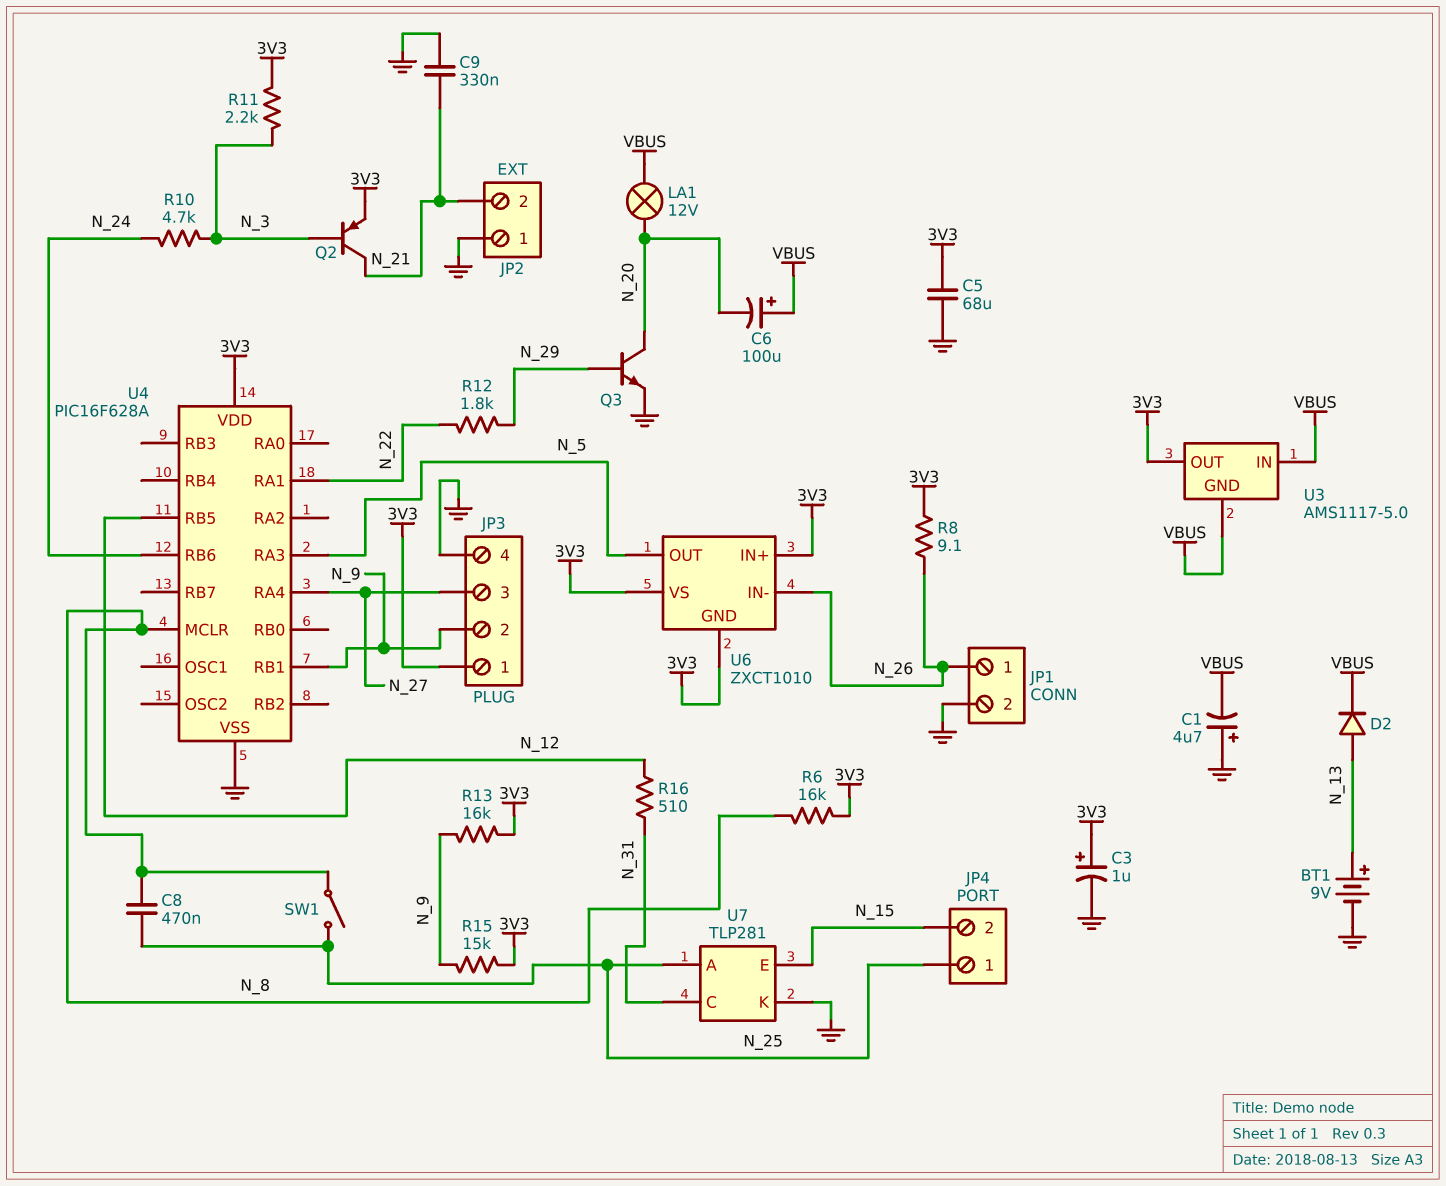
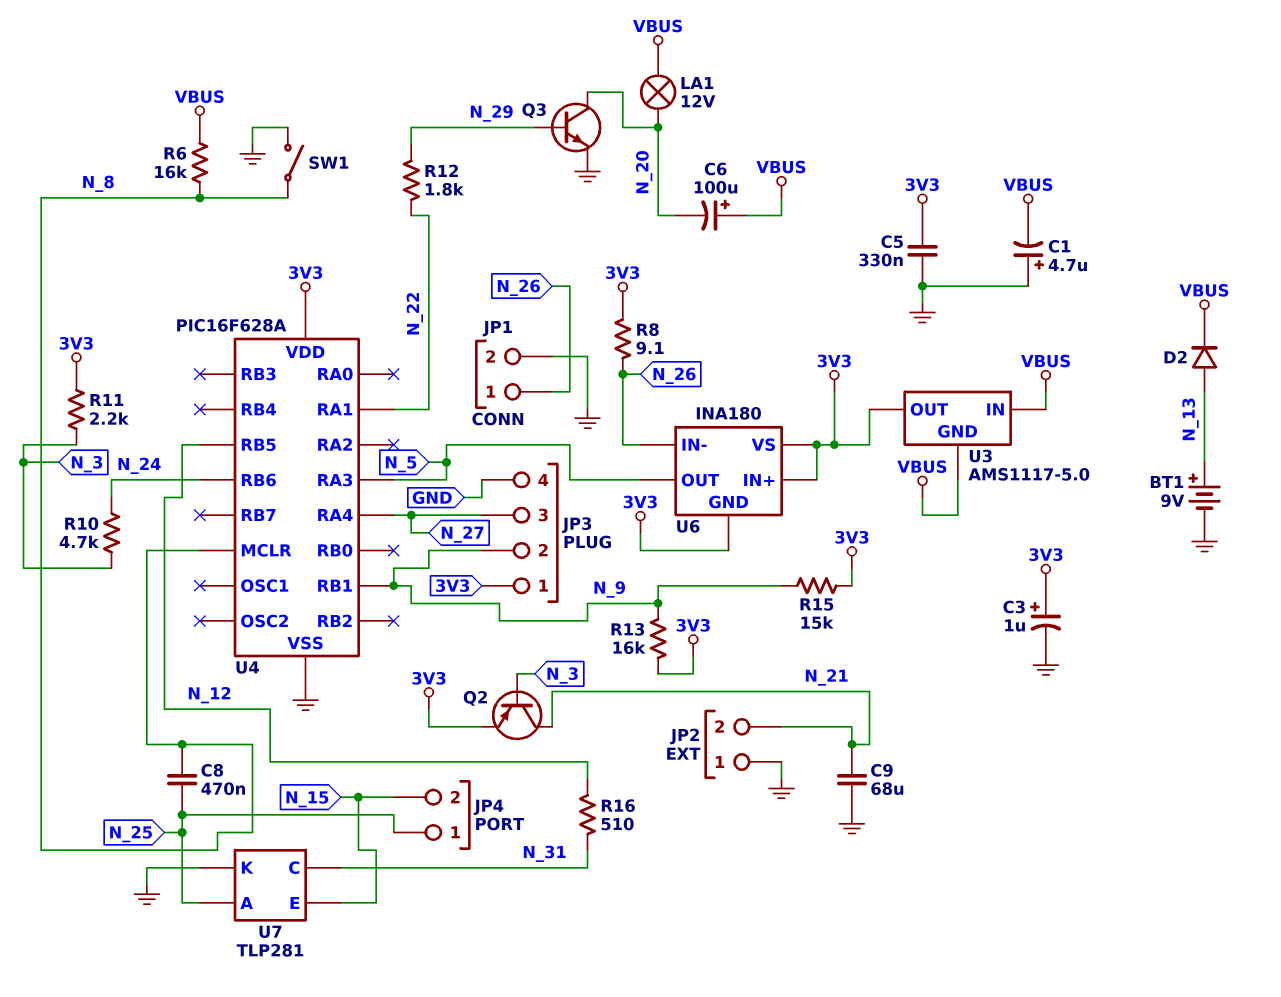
C5: 68uF (3V3, GND) -> 330nF (3V3, GND)
C9: 330nF (GND, N_21) -> 68uF (GND, N_21)
R6: 16k (3V3, N_8) -> 16k (N_8, VBUS)
SW1: switch (N_8, N_25) -> switch (GND, N_8)
U6: ZXCT1010 -> INA180

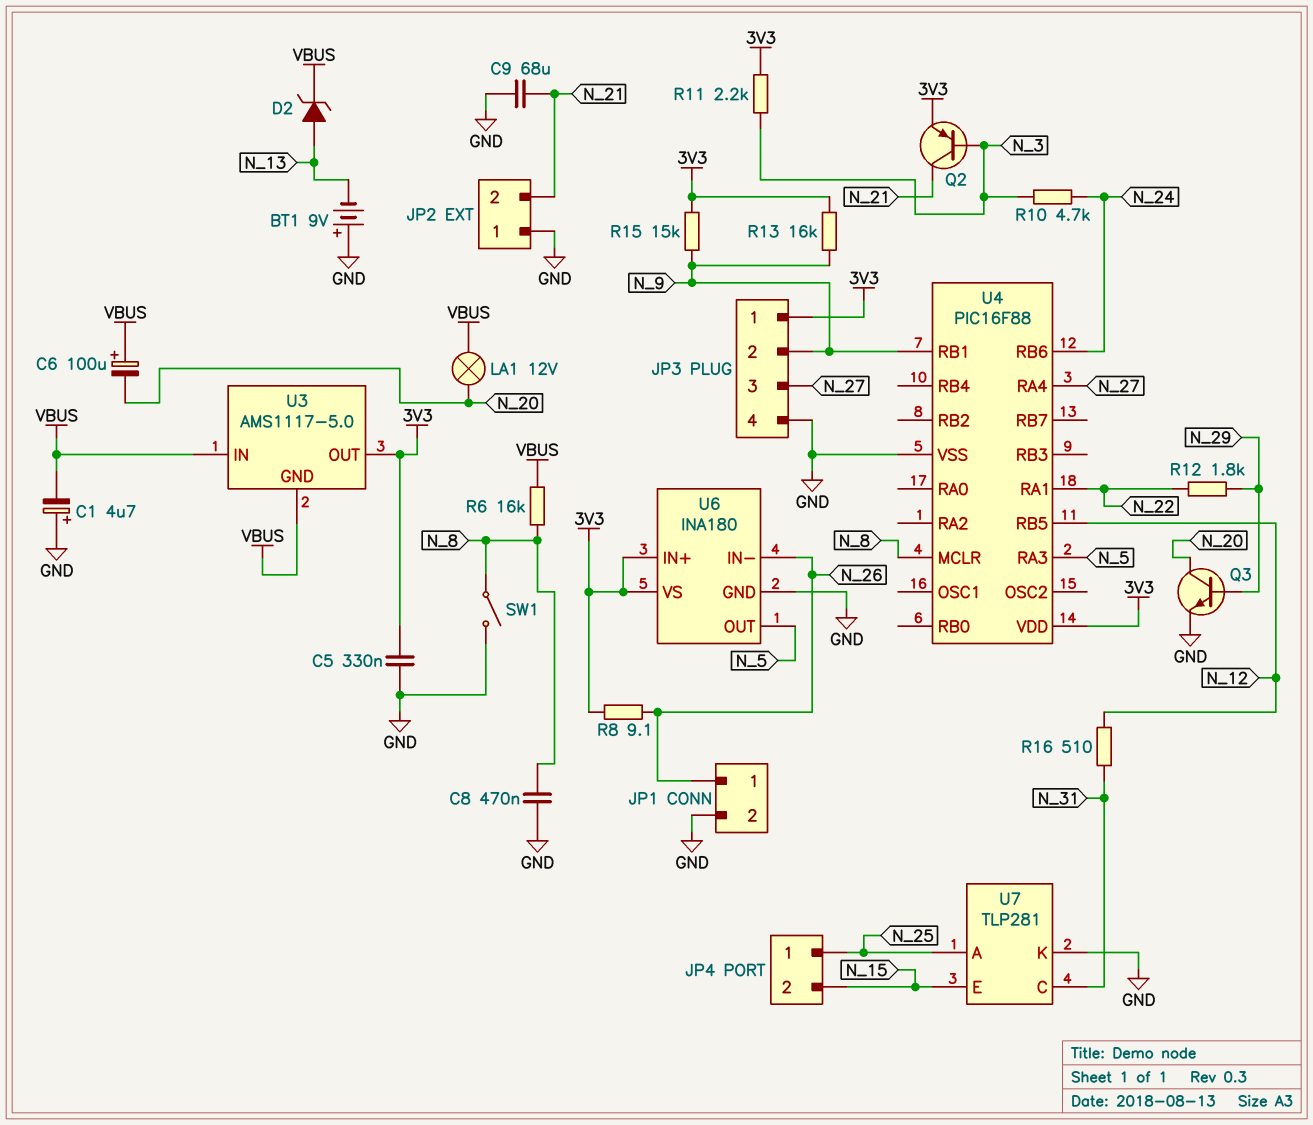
BT1: 9V (plus N_13, minus GND) -> 9V (plus GND, minus N_13)
C3: 1uF (plus 3V3, minus GND) -> none
C8: 470nF (N_8, N_25) -> 470nF (GND, N_8)
D2: diode (A N_13, K VBUS) -> zener (A N_13, K VBUS)
U4: PIC16F628A -> PIC16F88
U6 pin GND: 3V3 -> GND

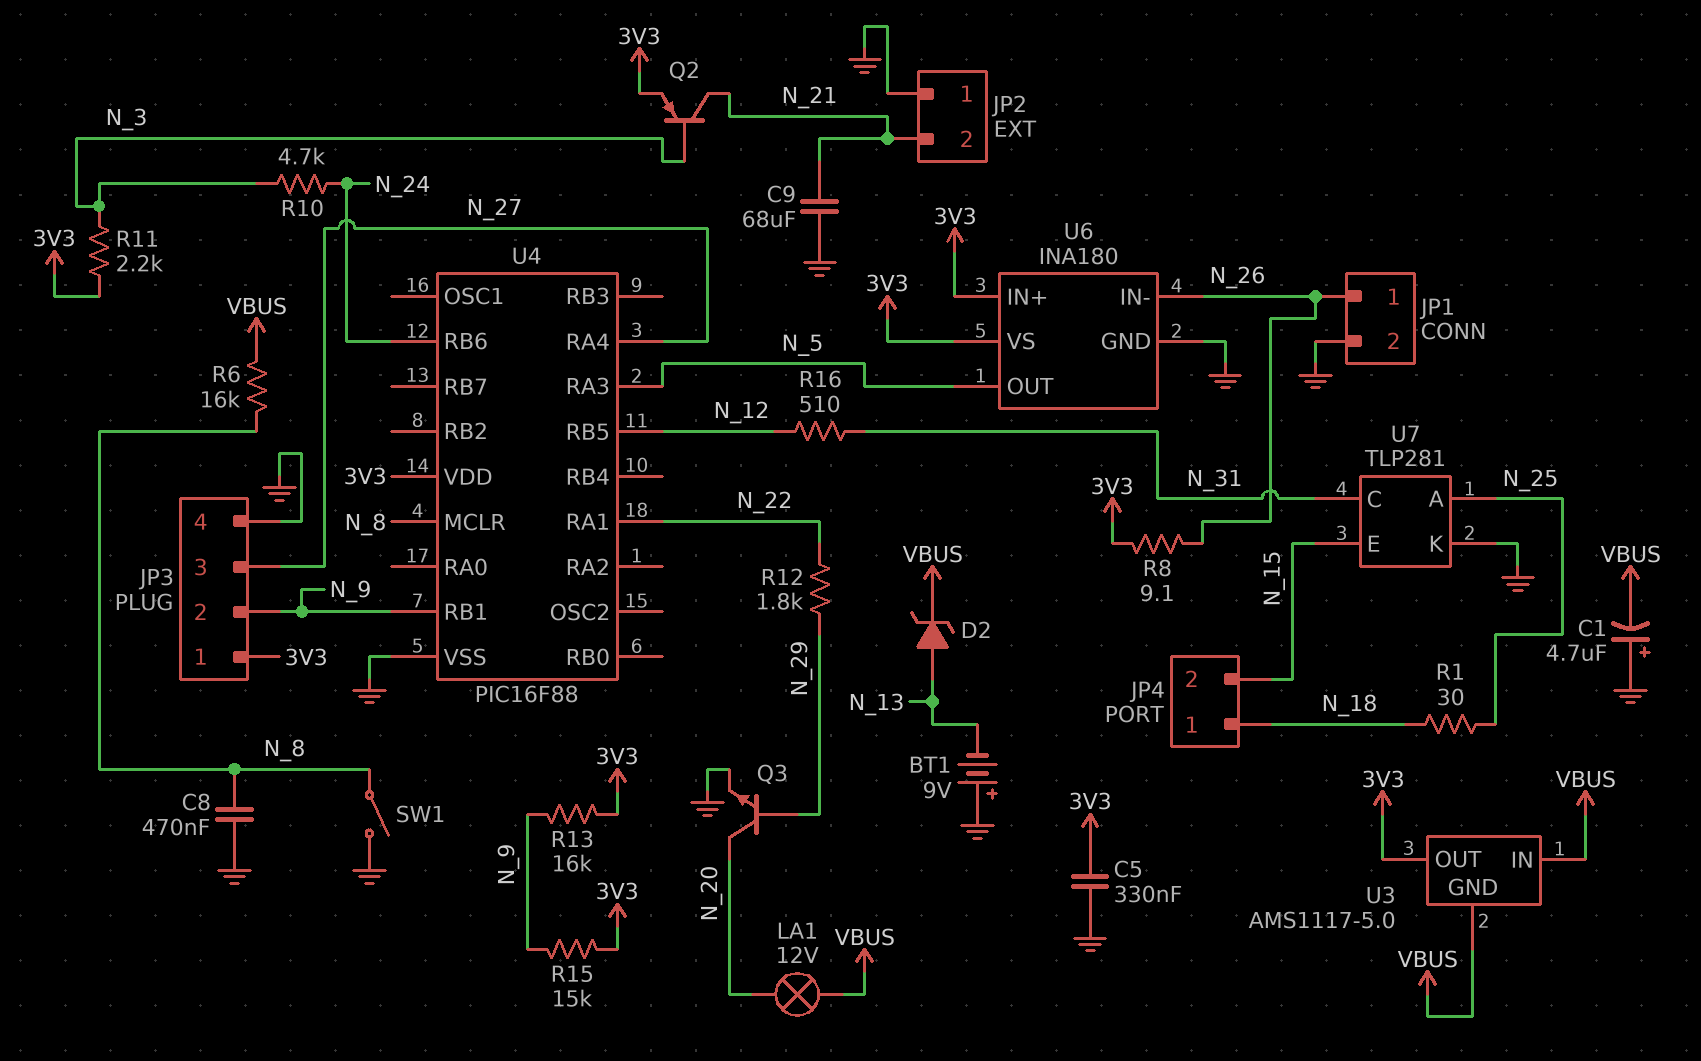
C6: 100uF (plus VBUS, minus N_20) -> none
JP4 pin 1: N_25 -> N_18
R1: none -> 30 (N_18, N_25)

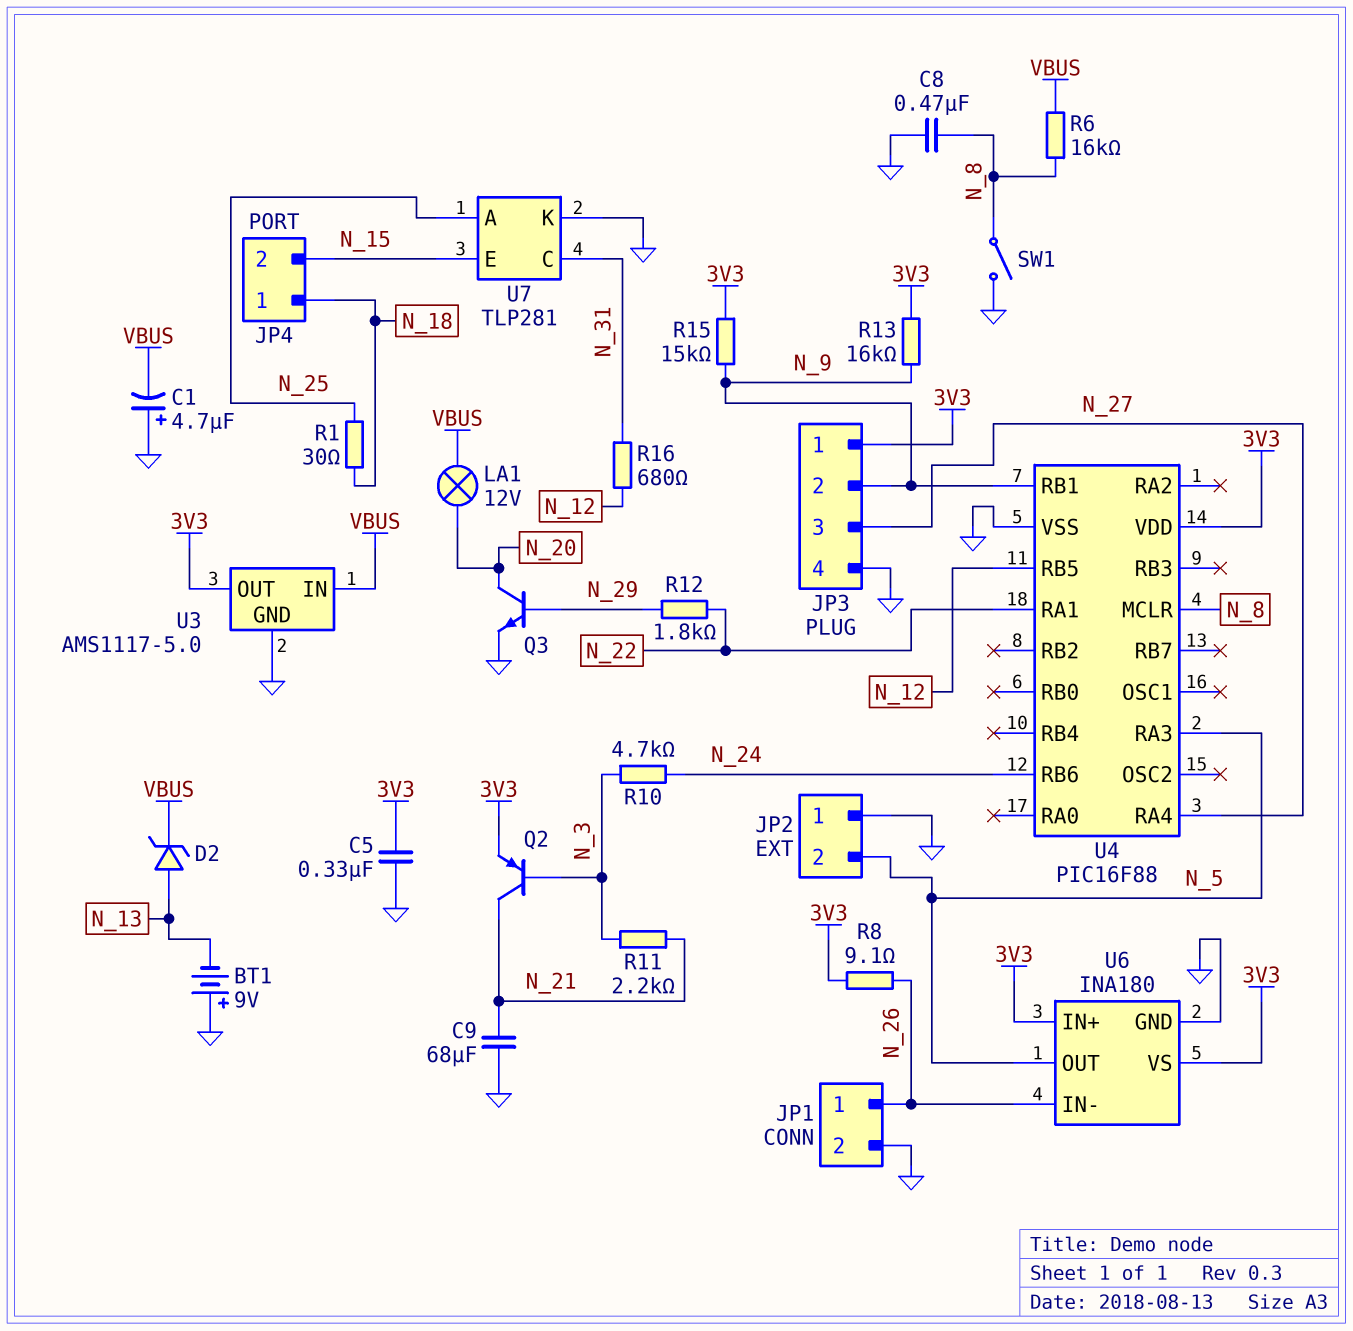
JP2 pin 2: N_21 -> N_5
R11: 2.2k (3V3, N_3) -> 2.2k (N_3, N_21)
R16: 510 (N_12, N_31) -> 680 (N_12, N_31)
U3 pin GND: VBUS -> GND

